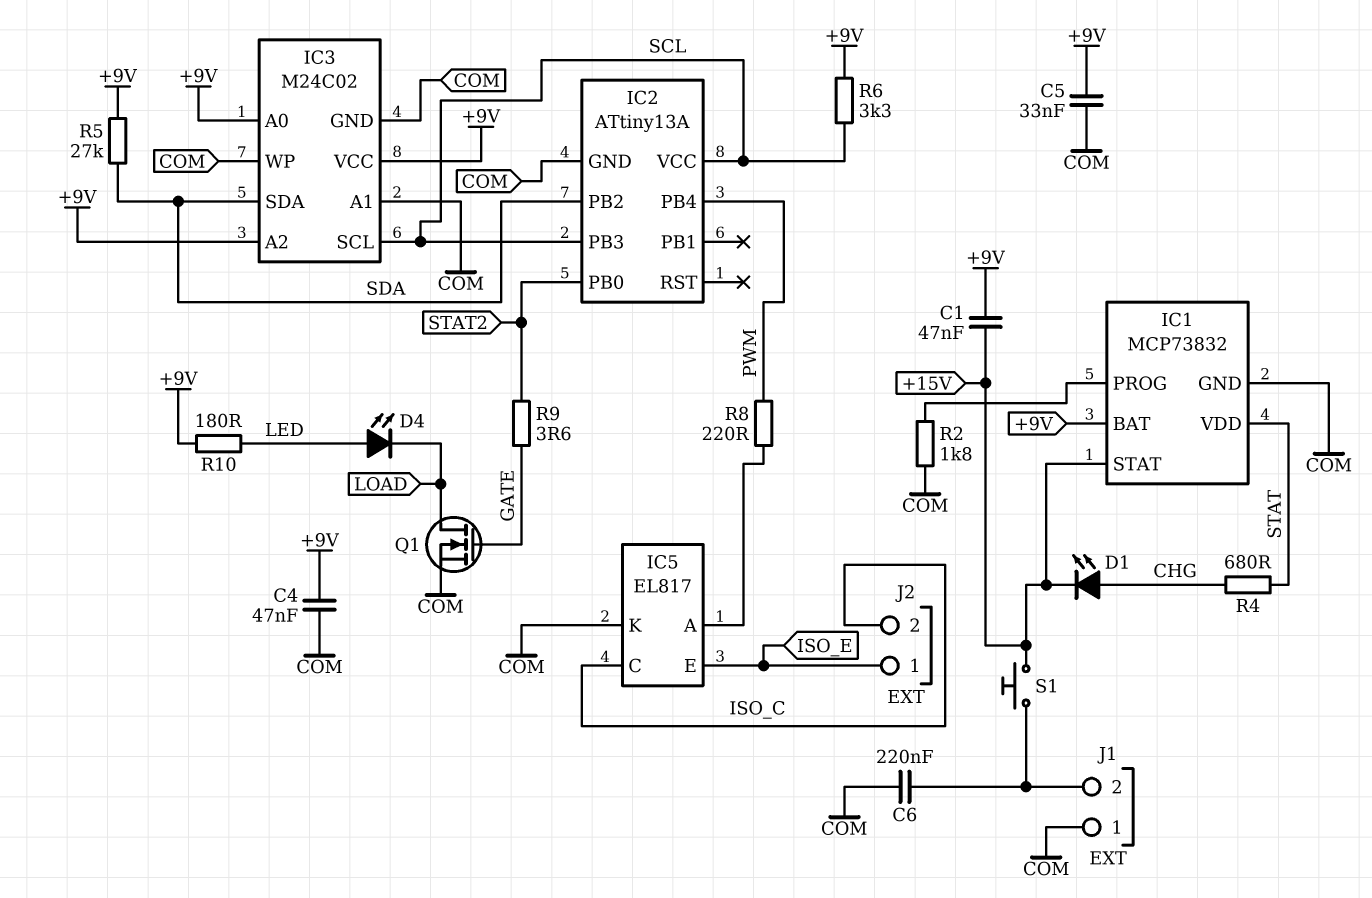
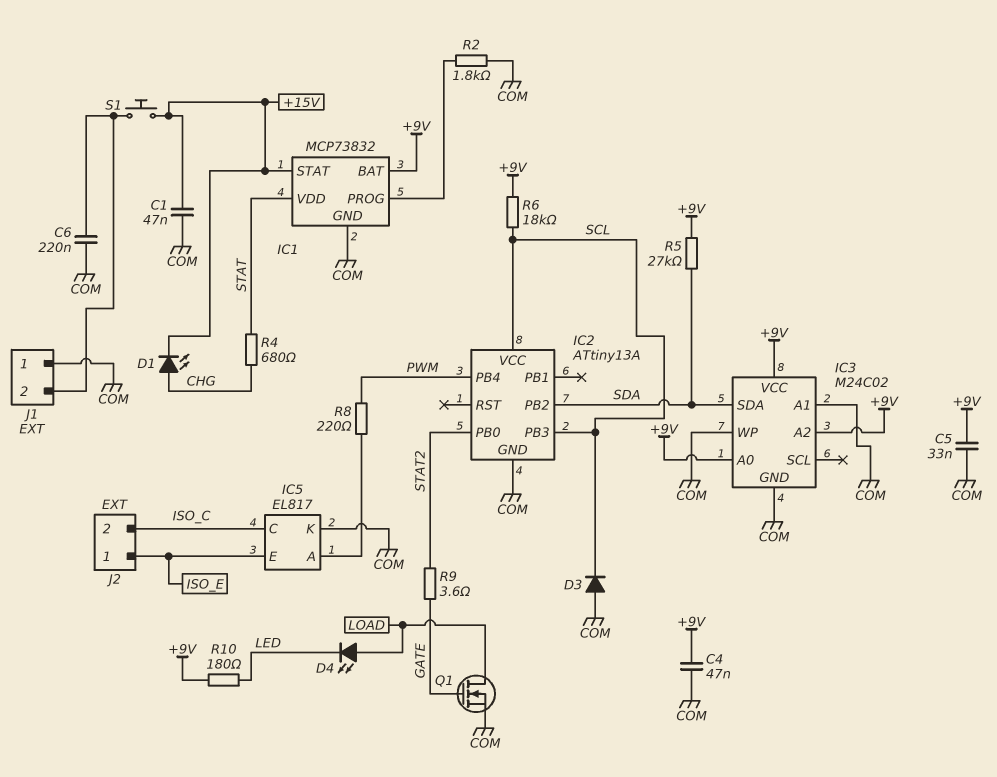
C1: 47nF (+9V, +15V) -> 47nF (+15V, COM)
D3: none -> diode (A COM, K SCL)
D4: LED (A LED, K LOAD) -> LED (A LOAD, K LED)
IC3 pin SCL: SCL -> none
R6: 3.3k (+9V, SCL) -> 18k (+9V, SCL)

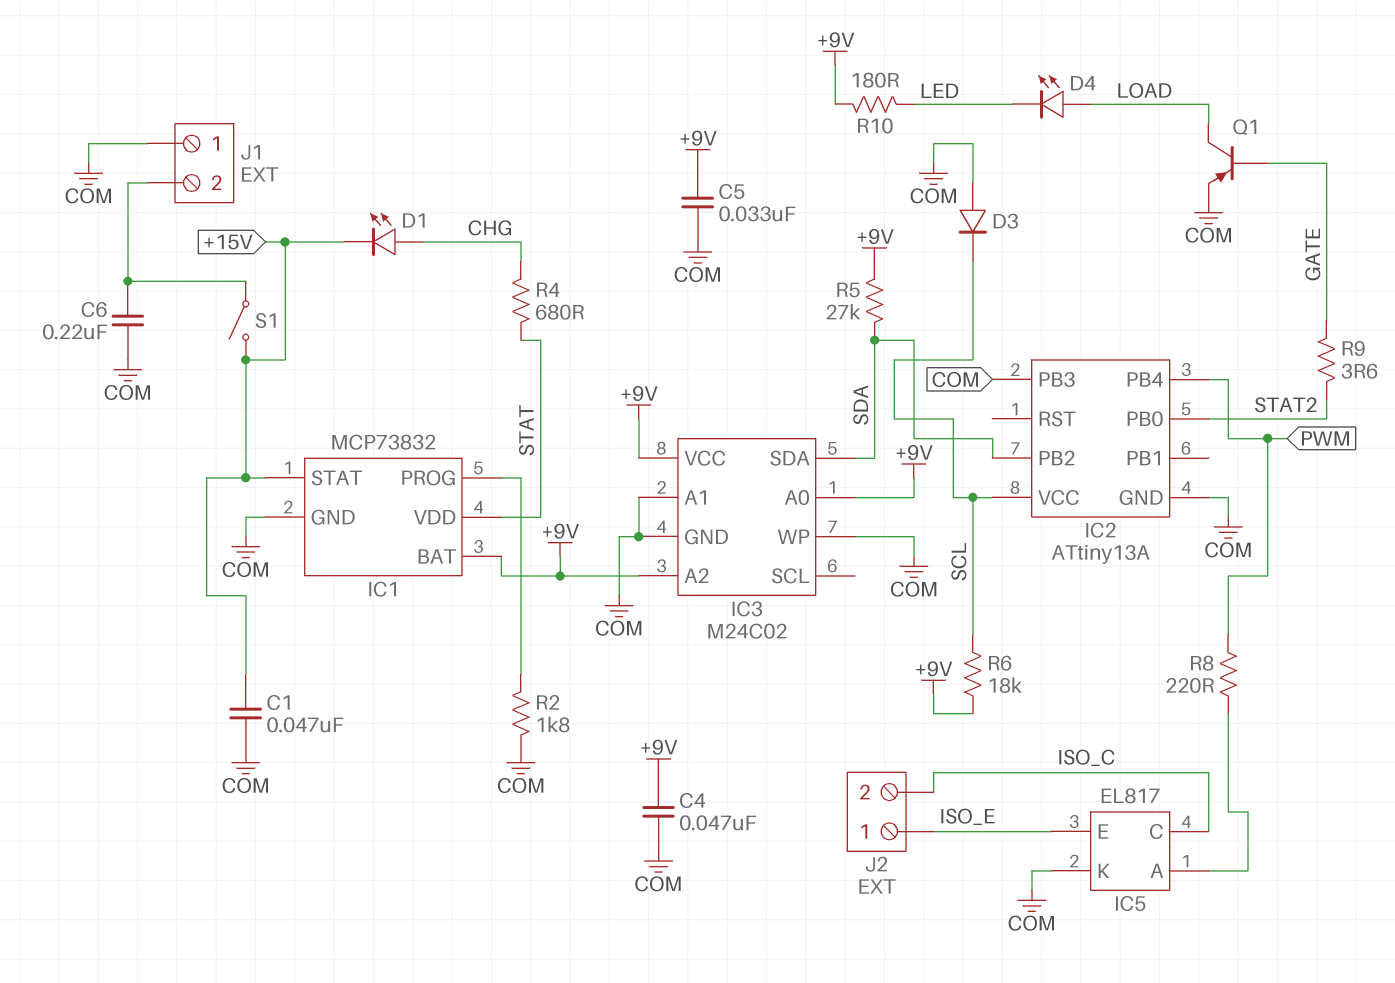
IC2 pin PB3: SCL -> COM
Q1: NMOS (G GATE, D LOAD, S COM) -> PNP (B GATE, C LOAD, E COM)
S1: button (+15V, J1/2) -> switch (+15V, J1/2)

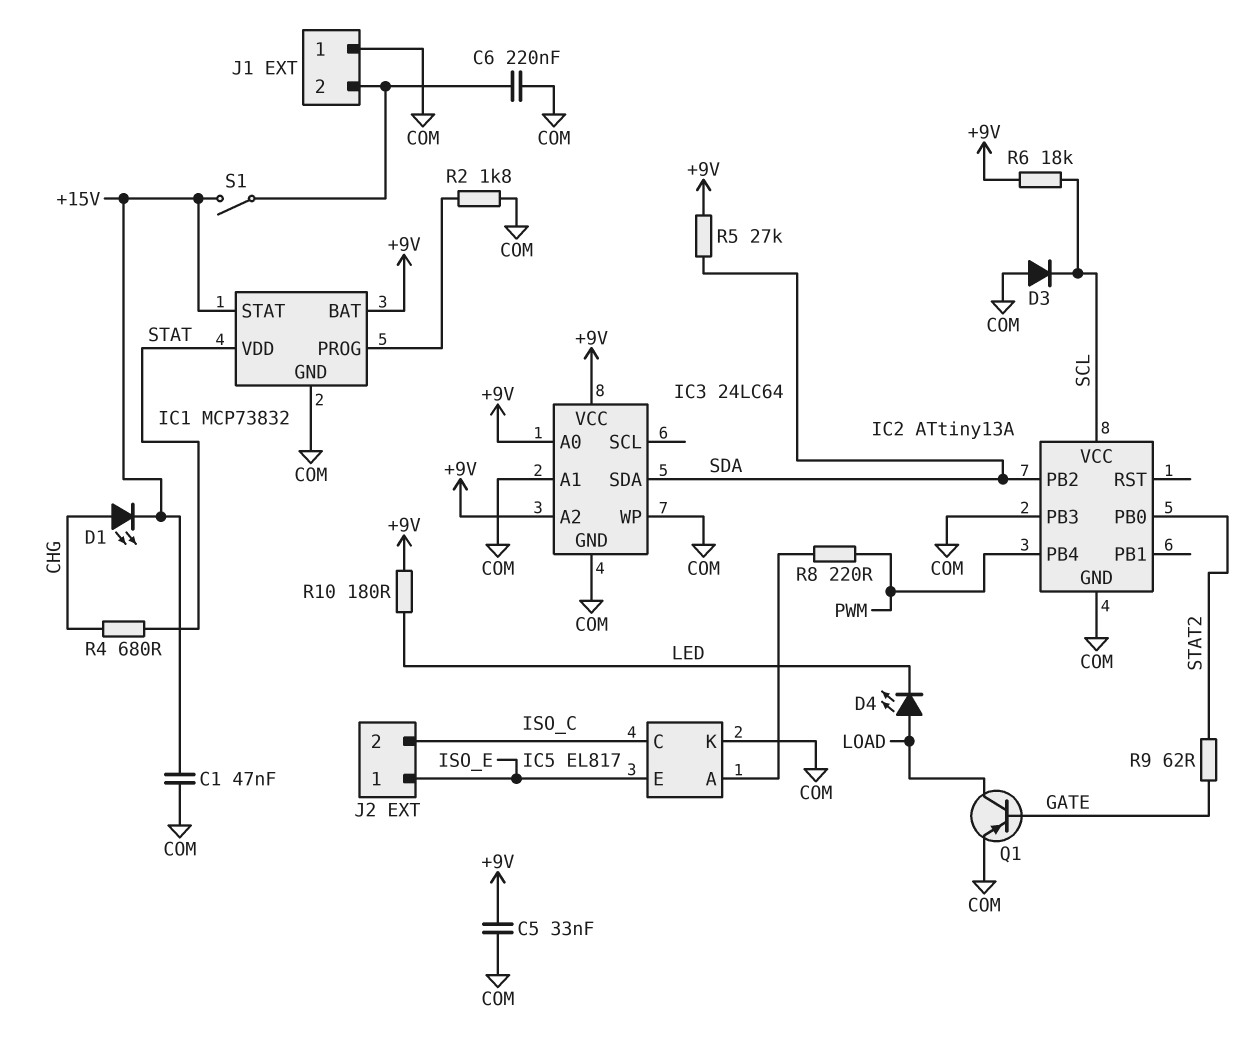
C4: 47nF (+9V, COM) -> none
IC3: M24C02 -> 24LC64
R9: 3.6 (GATE, STAT2) -> 62 (GATE, STAT2)

